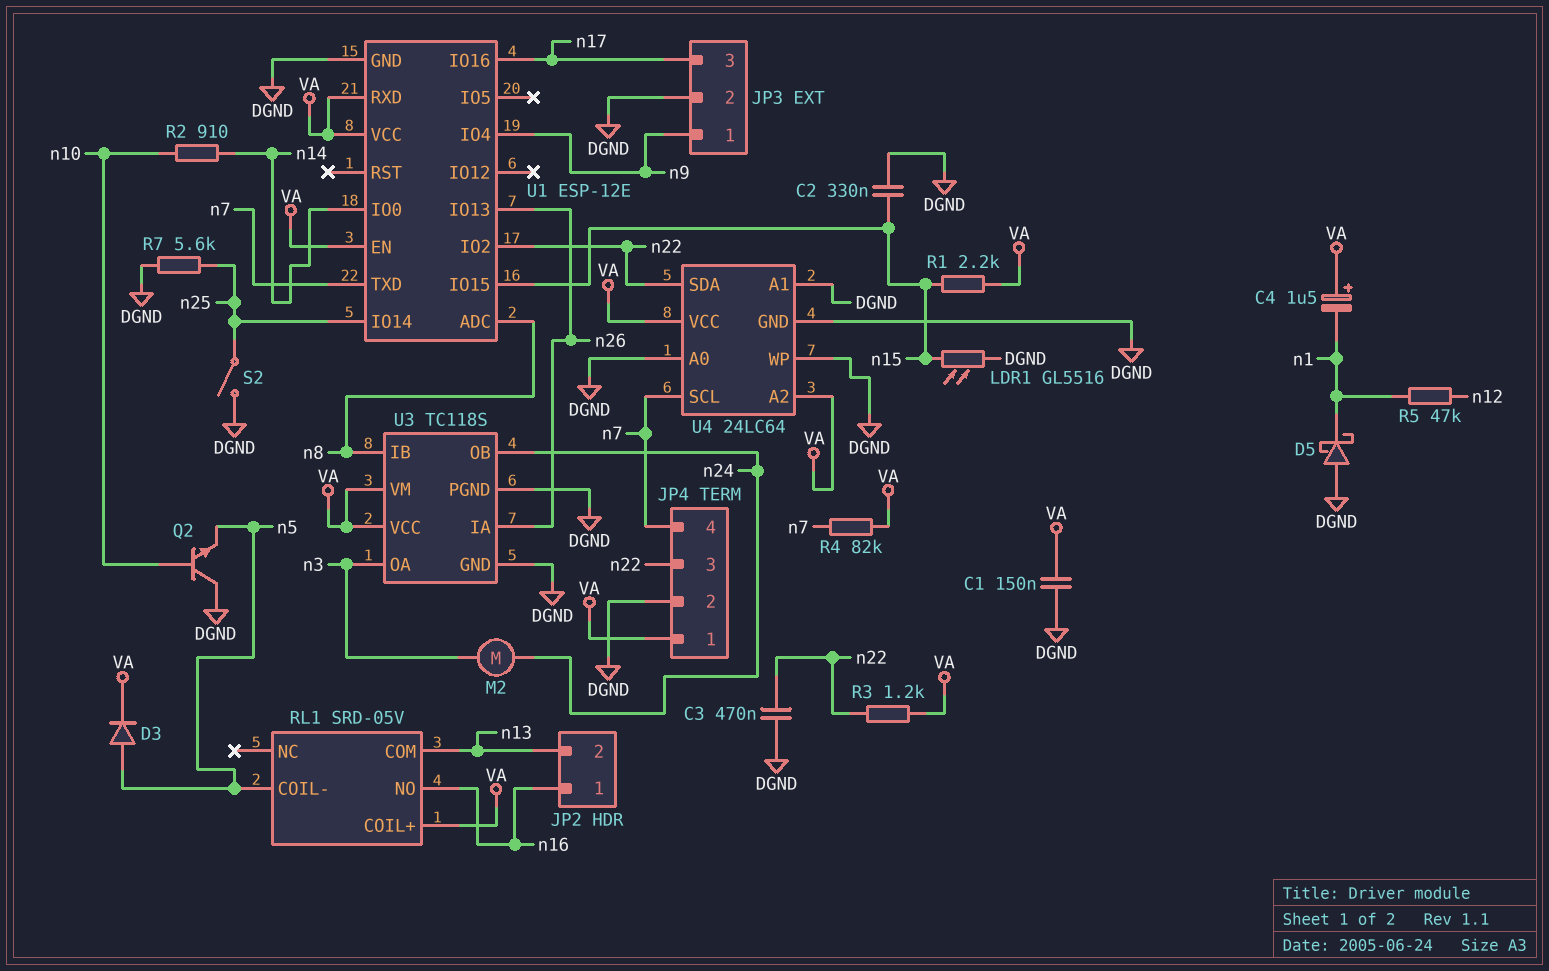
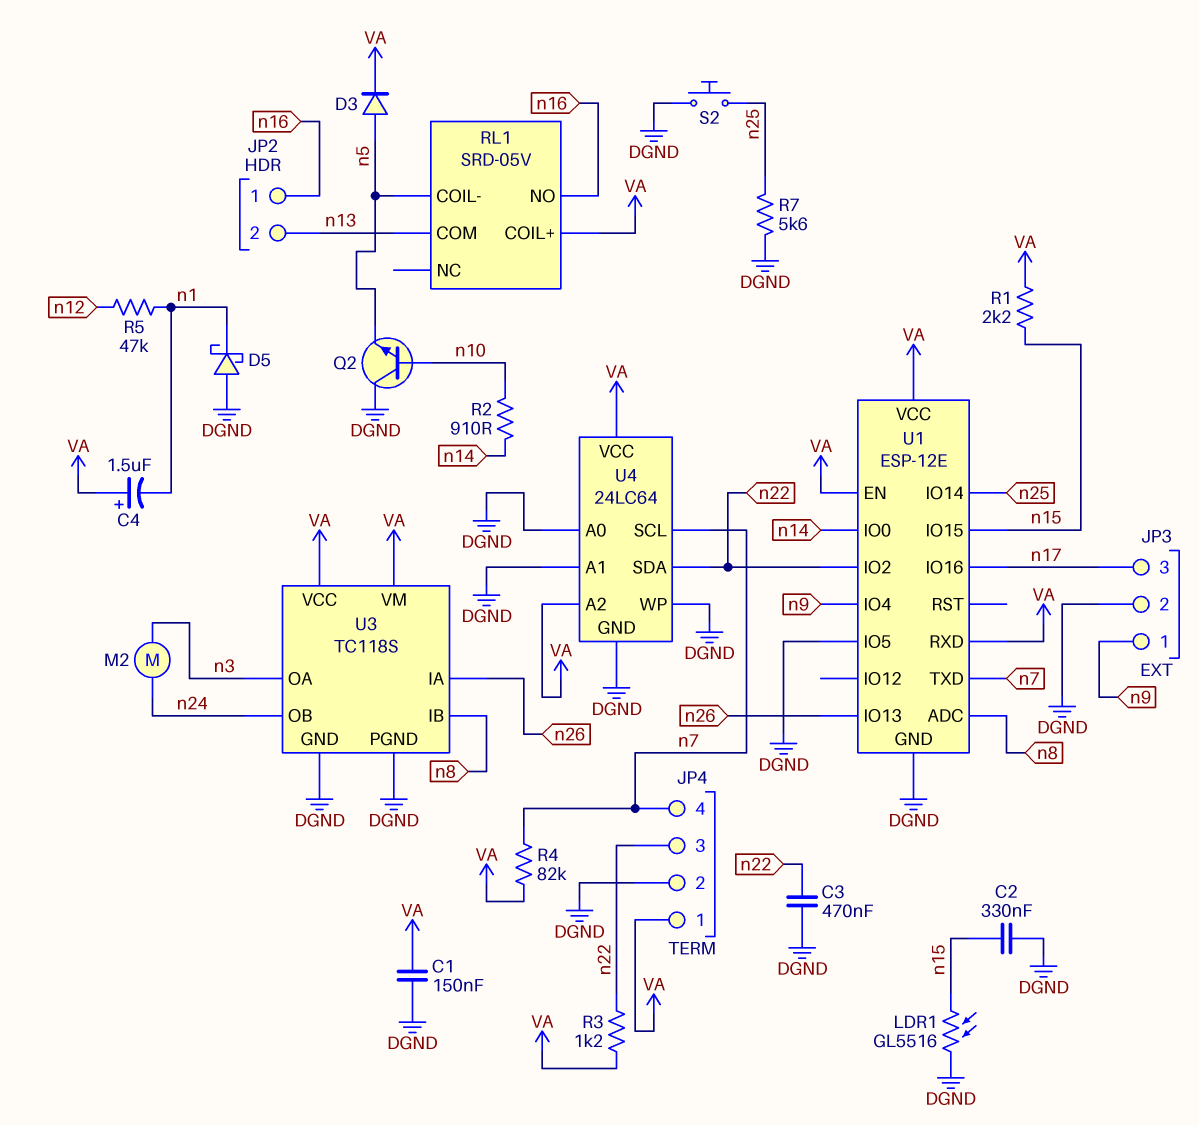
S2: switch (DGND, n25) -> button (DGND, n25)
U1 pin IO5: none -> DGND

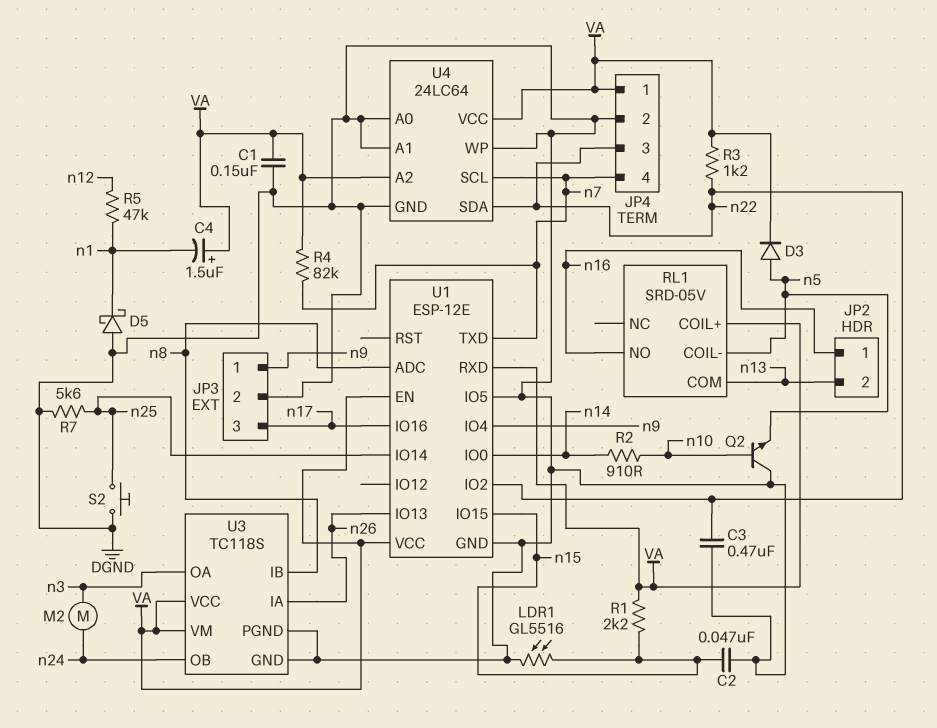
C2: 330nF (DGND, n15) -> 47nF (DGND, n15)

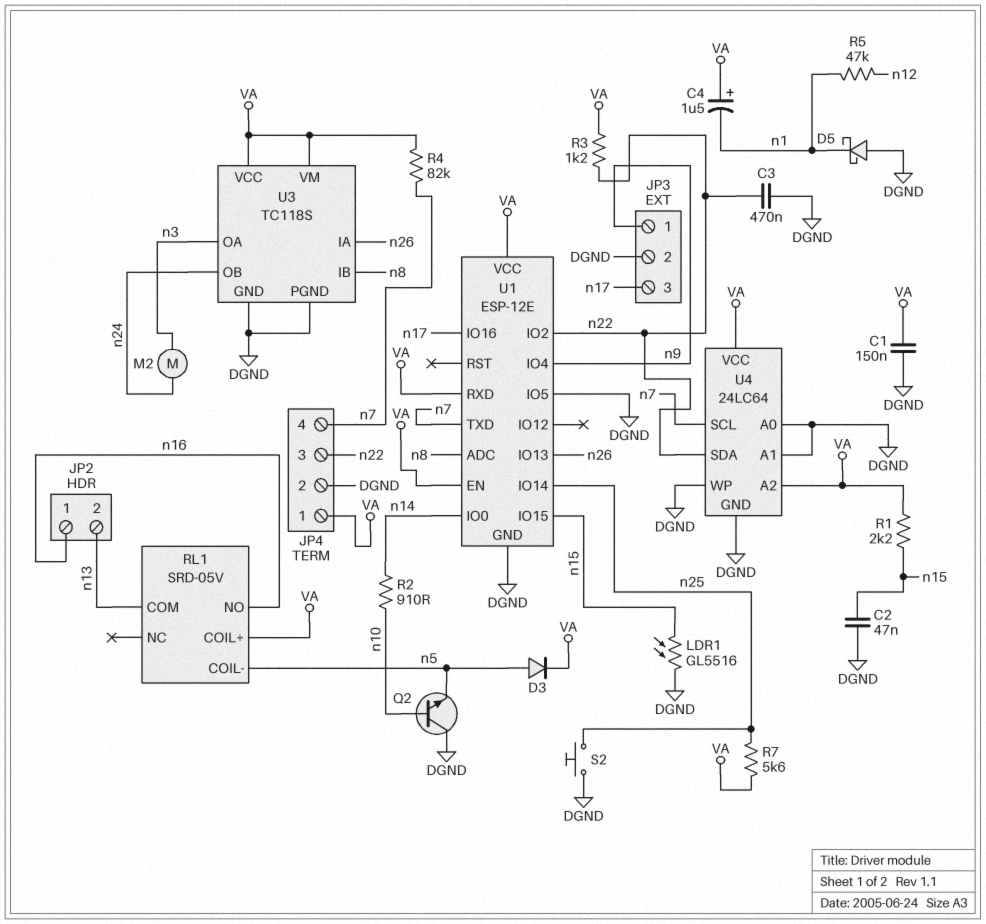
R7: 5.6k (DGND, n25) -> 5.6k (VA, n25)

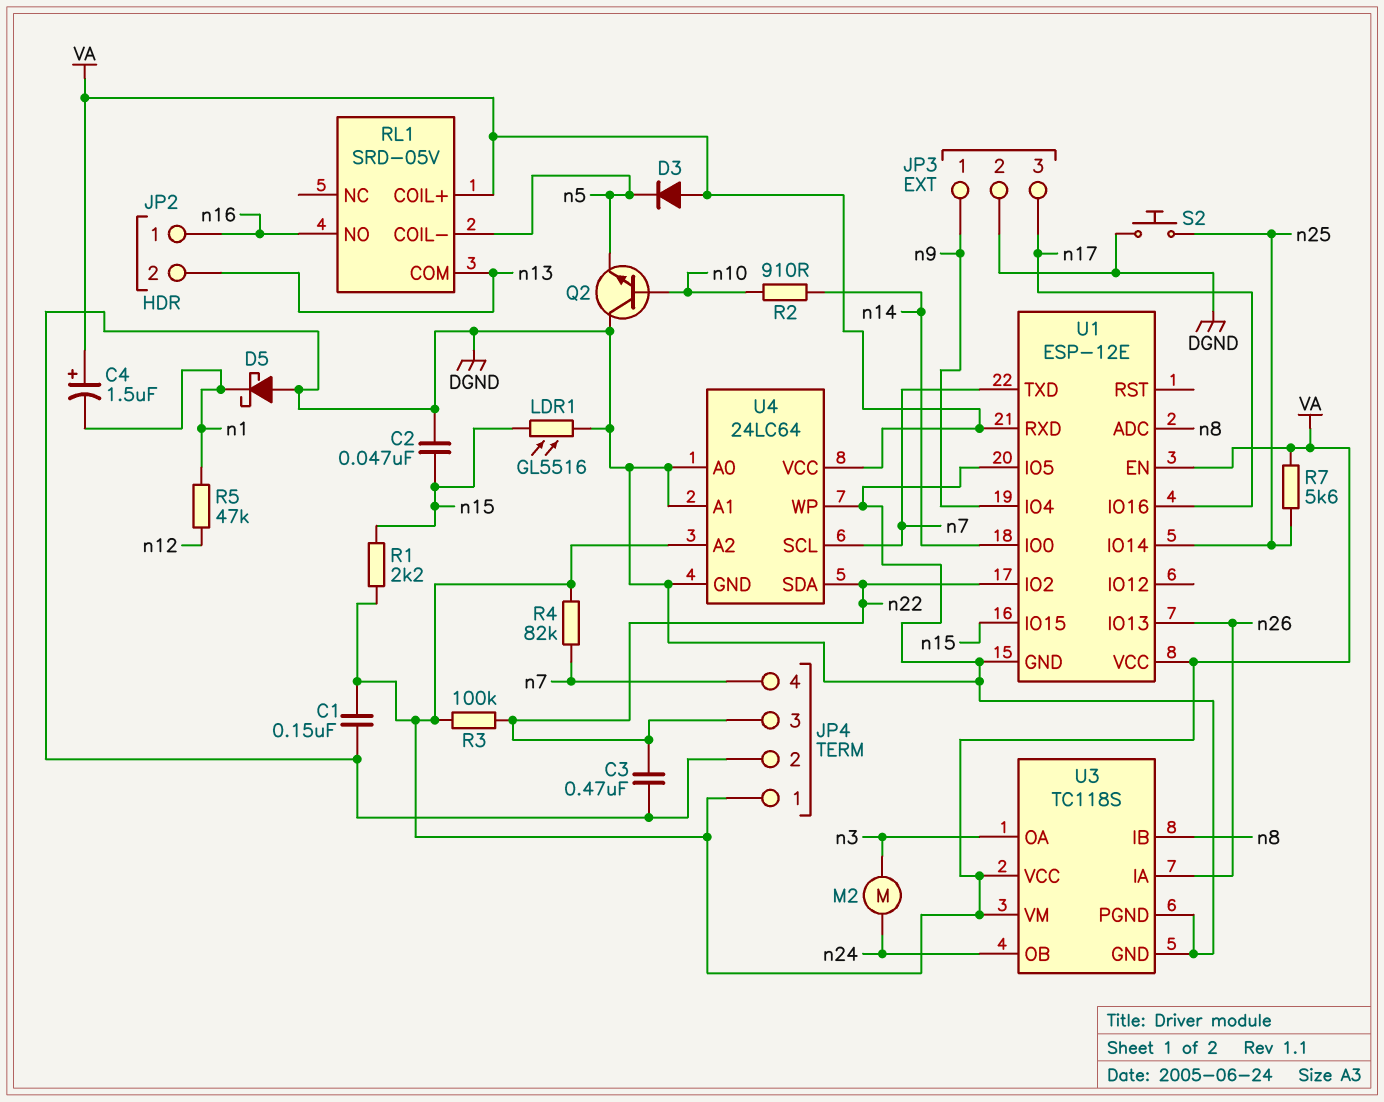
D3: diode (A n5, K VA) -> diode (A VA, K n5)
R3: 1.2k (VA, n22) -> 100k (VA, n22)

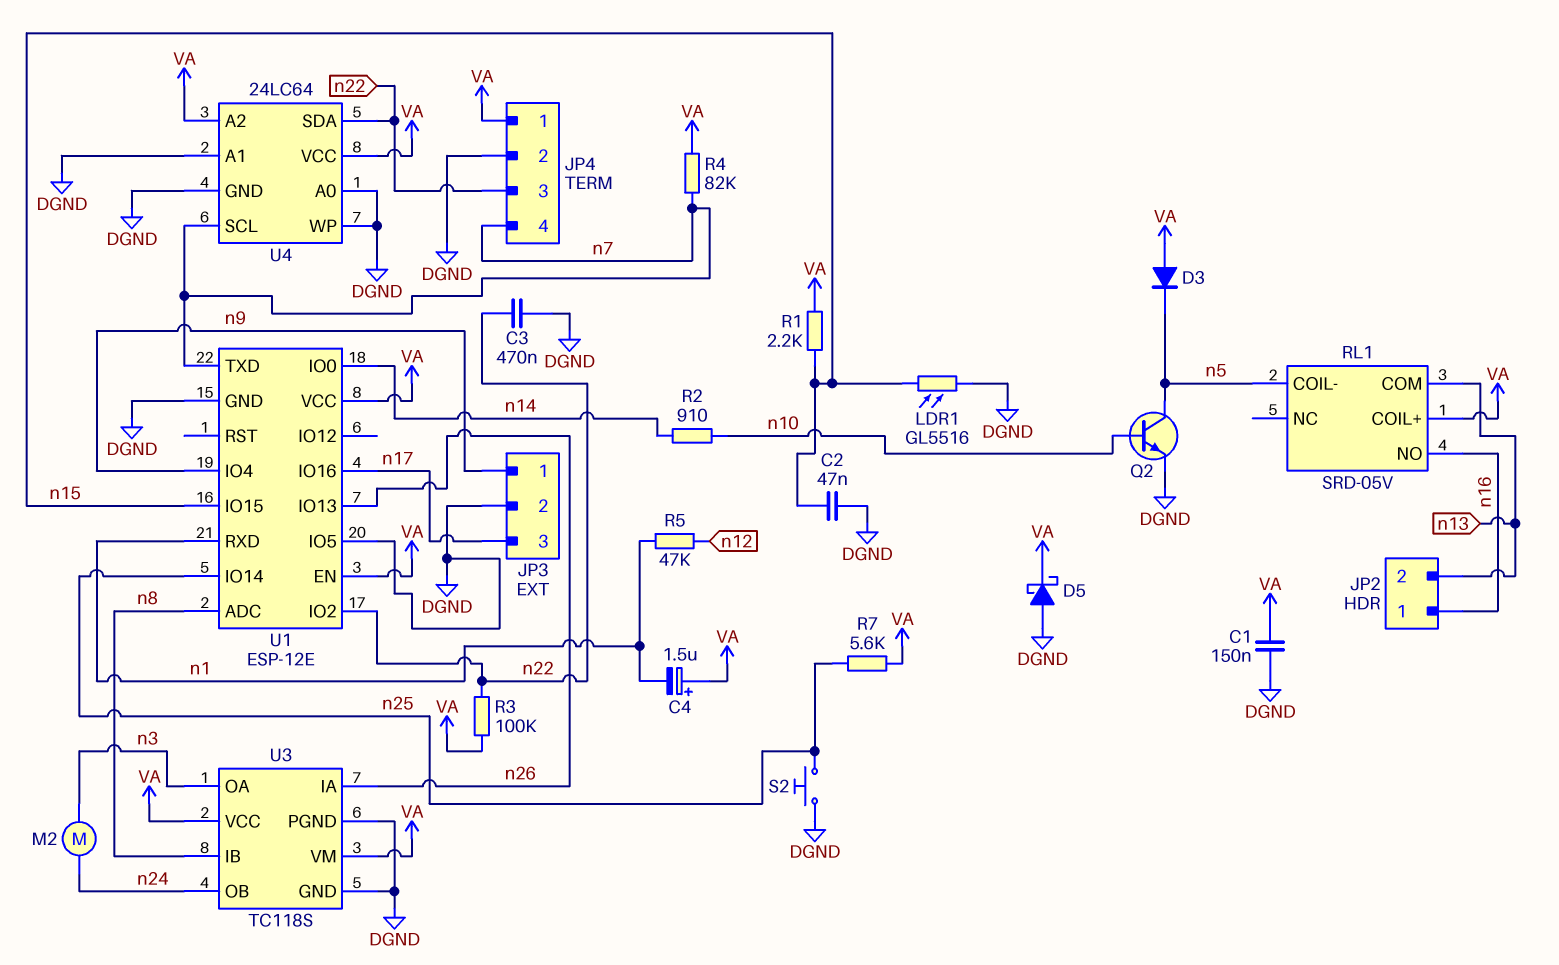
D5: schottky (A DGND, K n1) -> schottky (A DGND, K VA)
Q2: NPN (B n10, C DGND, E n5) -> NPN (B n10, C n5, E DGND)
U1 pin RXD: VA -> n1

